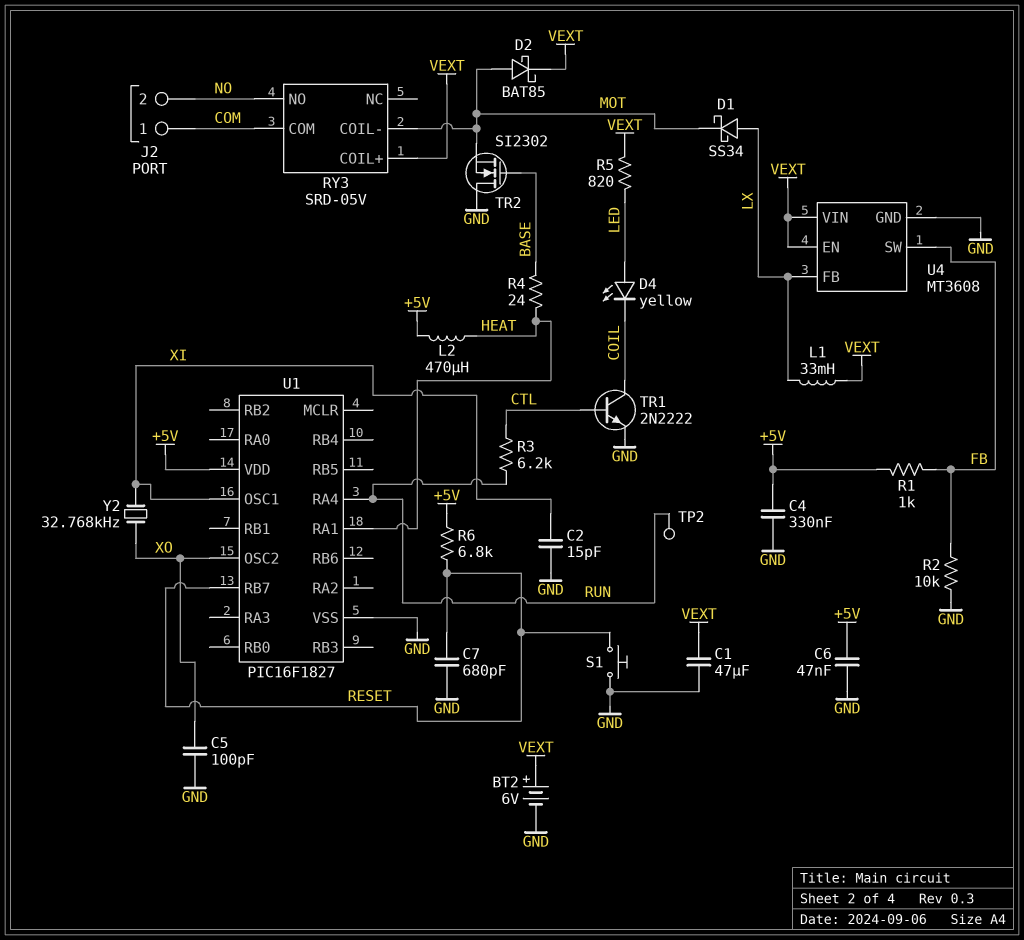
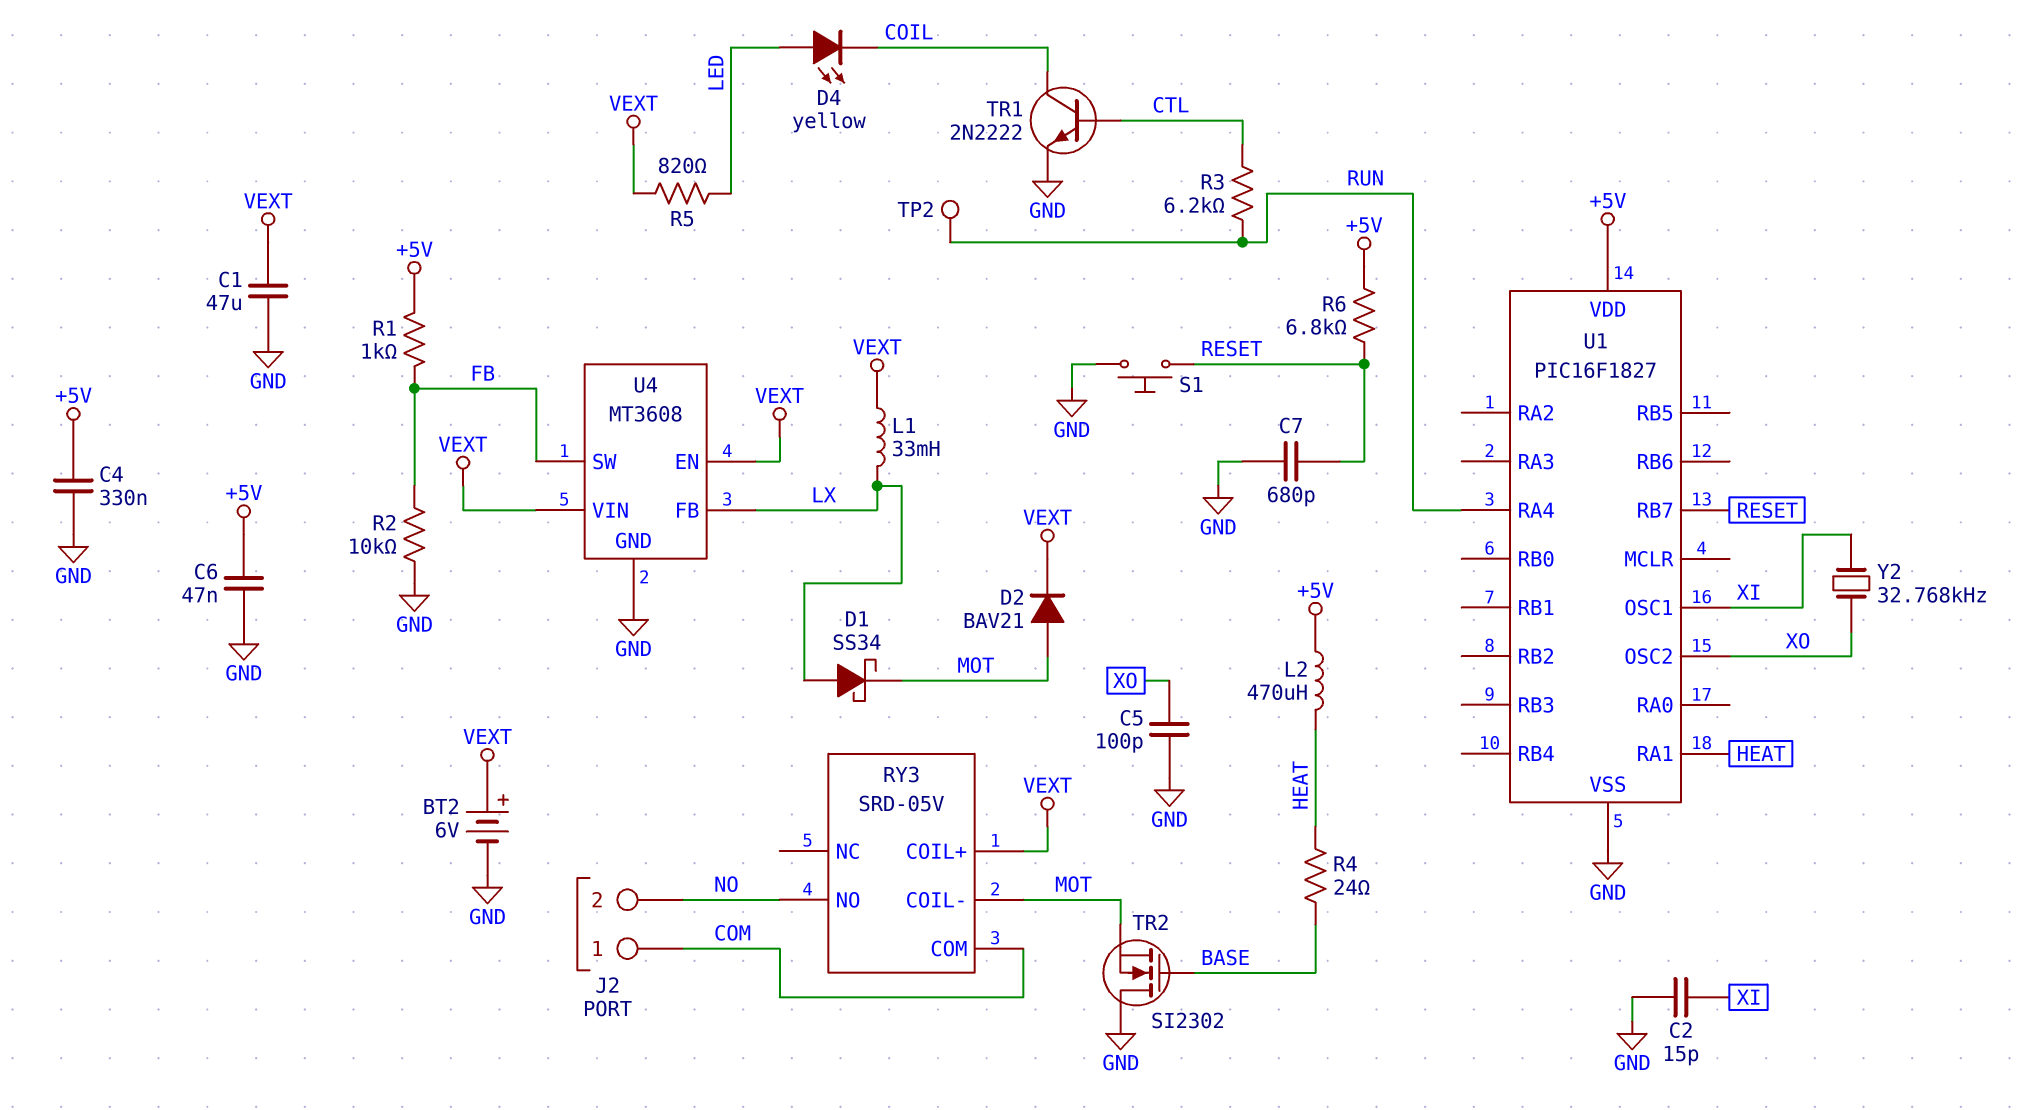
D2: schottky BAT85 (A MOT, K VEXT) -> diode BAV21 (A MOT, K VEXT)

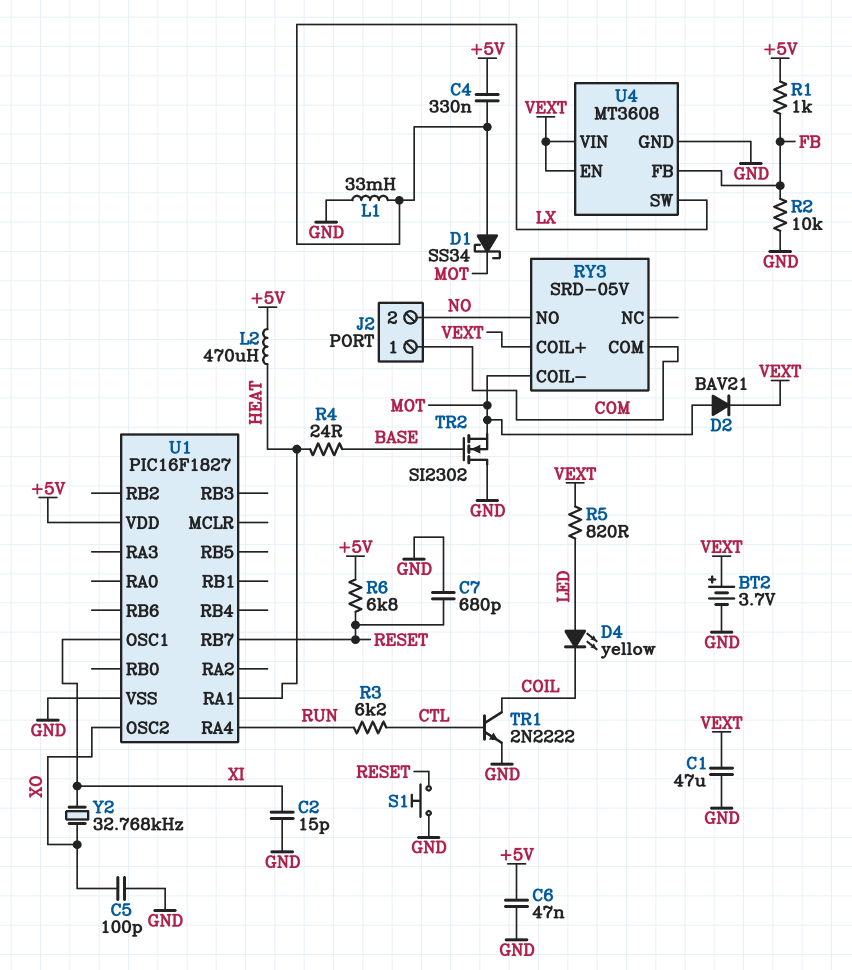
BT2: 6V (plus VEXT, minus GND) -> 3.7V (plus VEXT, minus GND)
C4: 330nF (+5V, GND) -> 330nF (+5V, LX)
L1: 33mH (LX, VEXT) -> 33mH (GND, LX)
TP2: test point (RUN) -> none
U4 pin FB: LX -> FB
U4 pin SW: FB -> LX

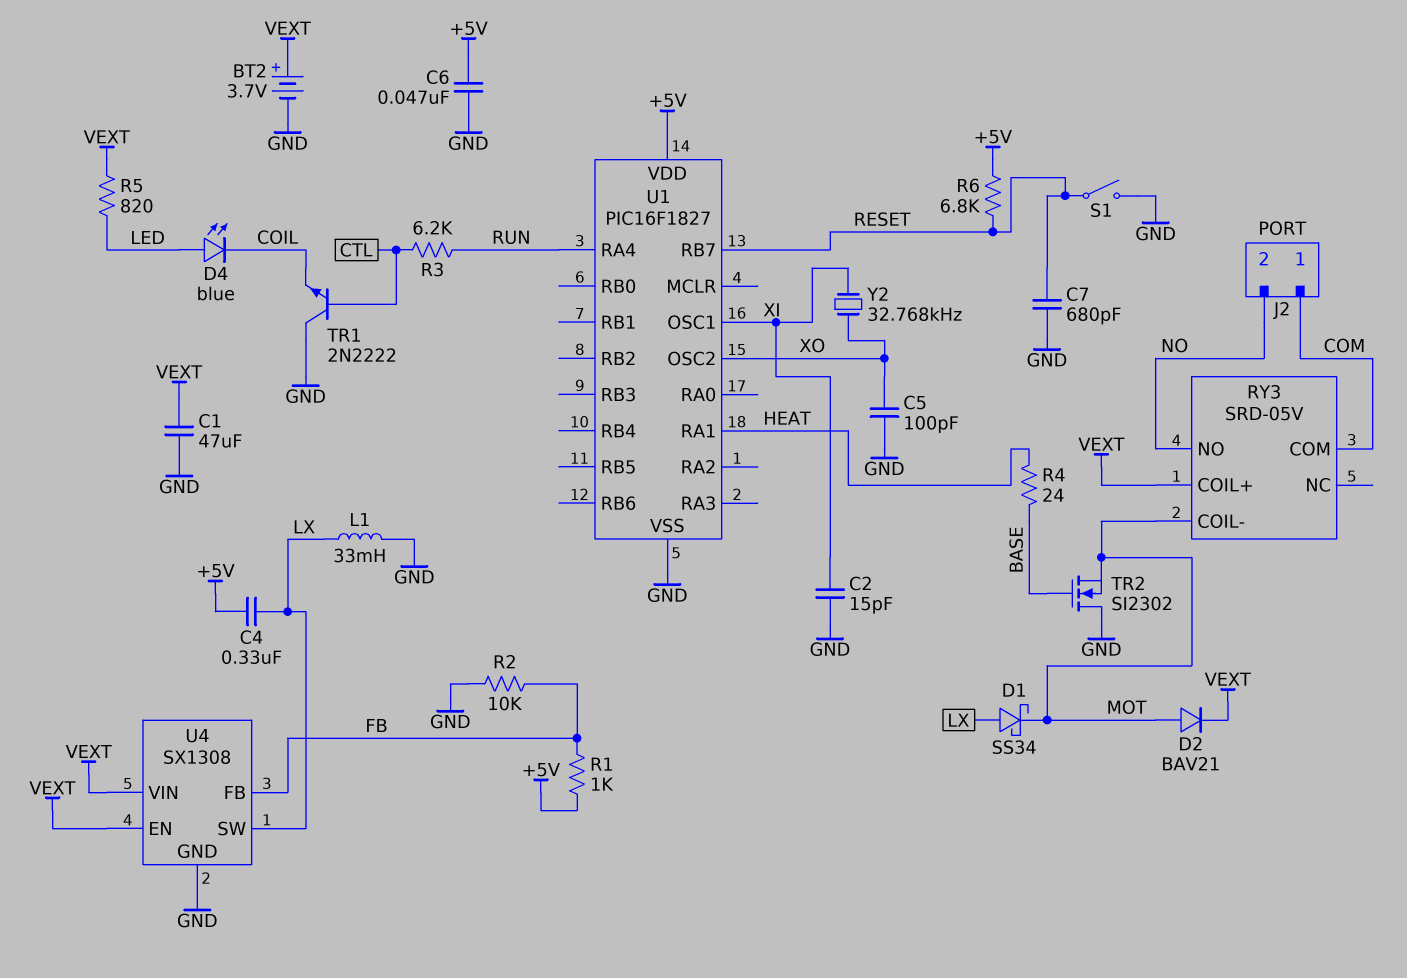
D4: LED yellow (A LED, K COIL) -> LED blue (A LED, K COIL)
L2: 470uH (+5V, HEAT) -> none
S1: button (GND, RESET) -> switch (GND, RESET)
TR1: NPN 2N2222 (B CTL, C COIL, E GND) -> NPN 2N2222 (B CTL, C GND, E COIL)
U4: MT3608 -> SX1308

